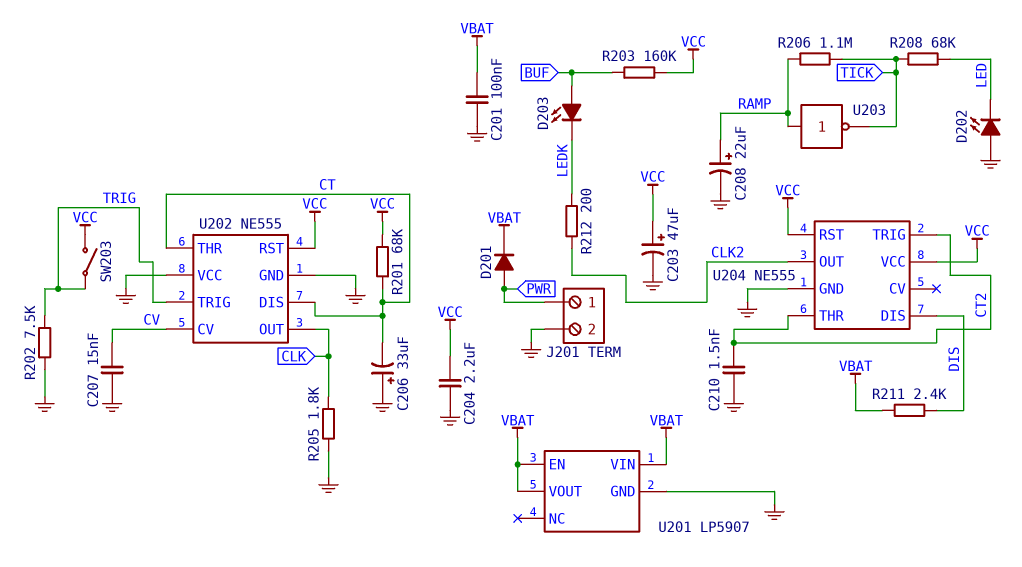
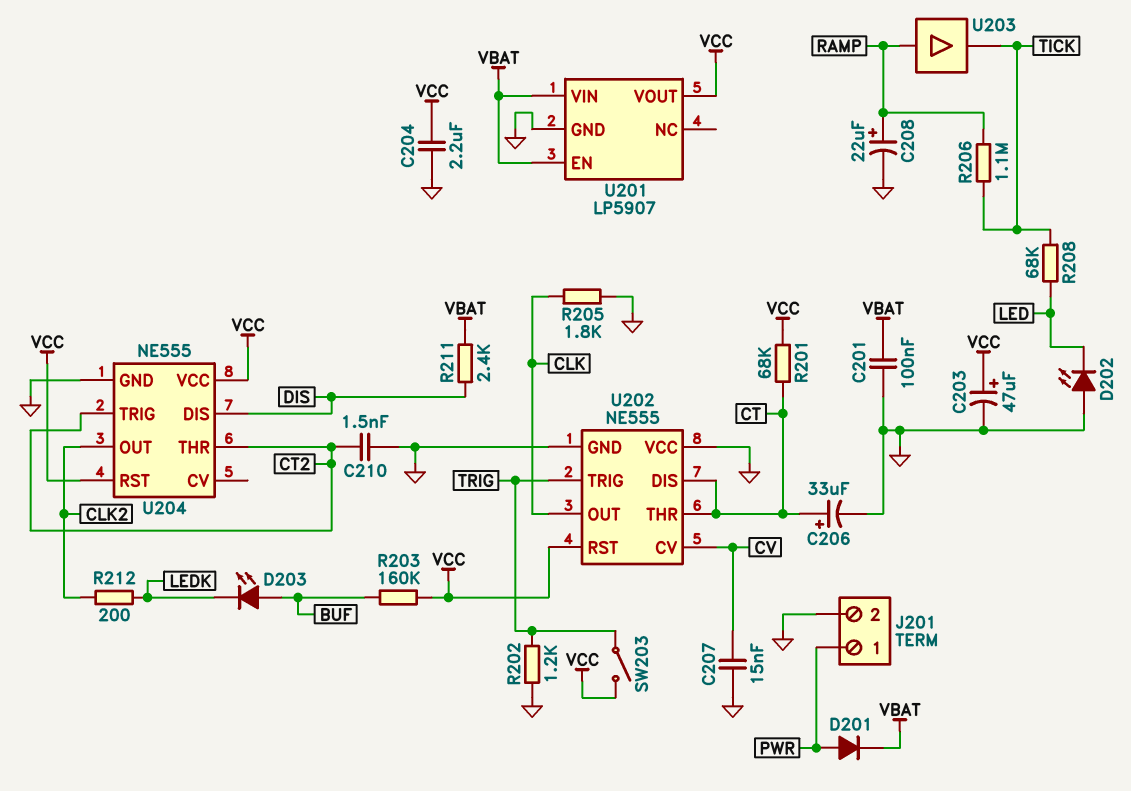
C206: 33uF (plus GND, minus CT) -> 33uF (plus CT, minus GND)
R202: 7.5k (GND, TRIG) -> 1.2k (GND, TRIG)
U201 pin VOUT: VBAT -> VCC
U203: NOT (in RAMP, out TICK) -> buffer (in RAMP, out TICK)

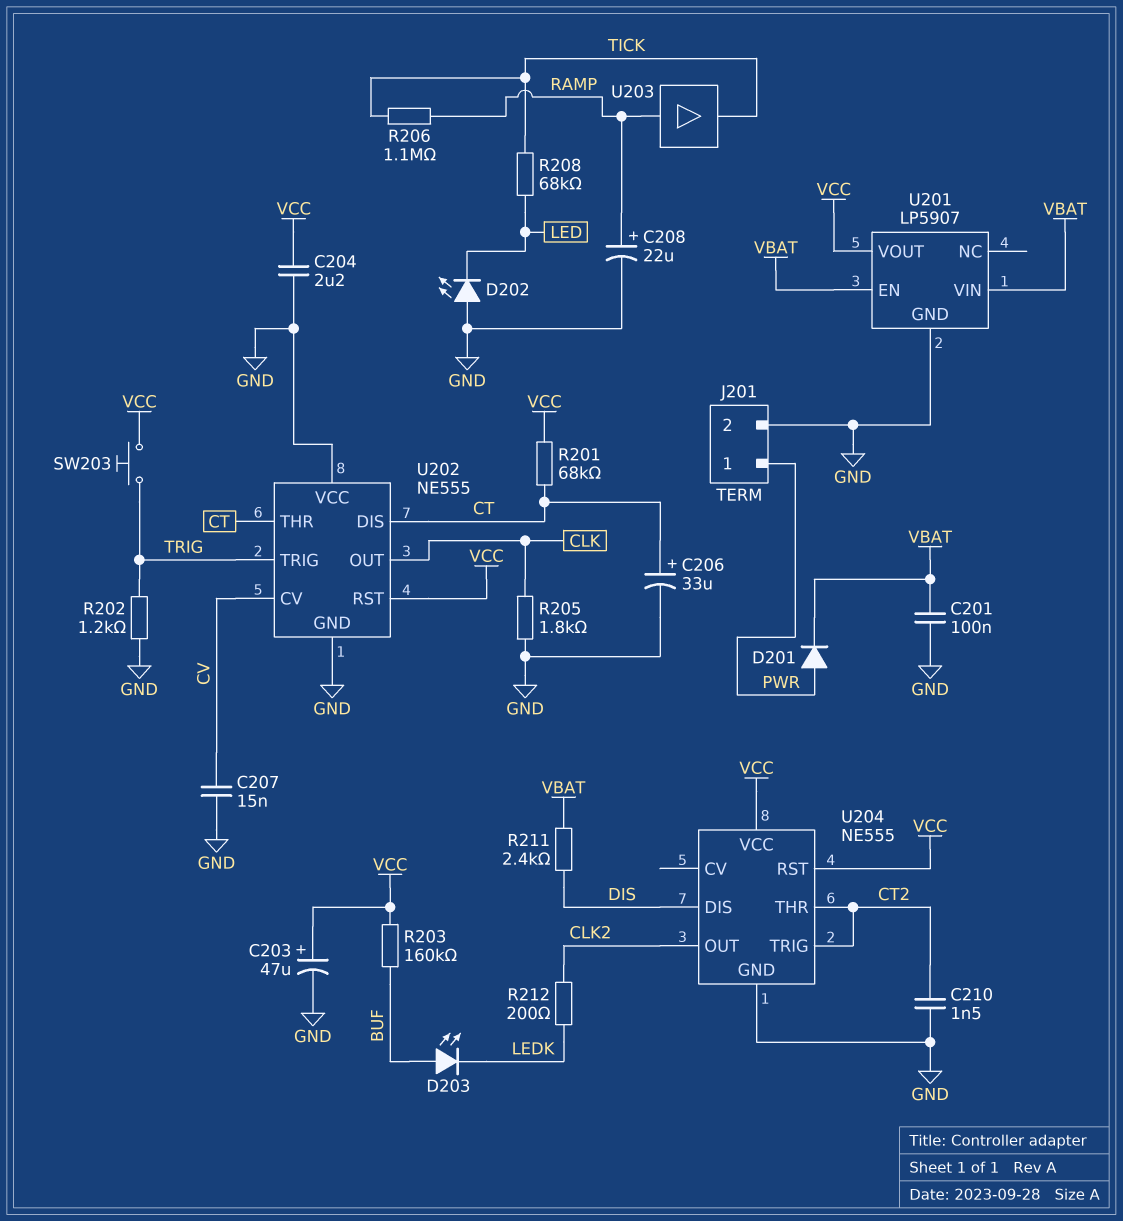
SW203: switch (TRIG, VCC) -> button (TRIG, VCC)

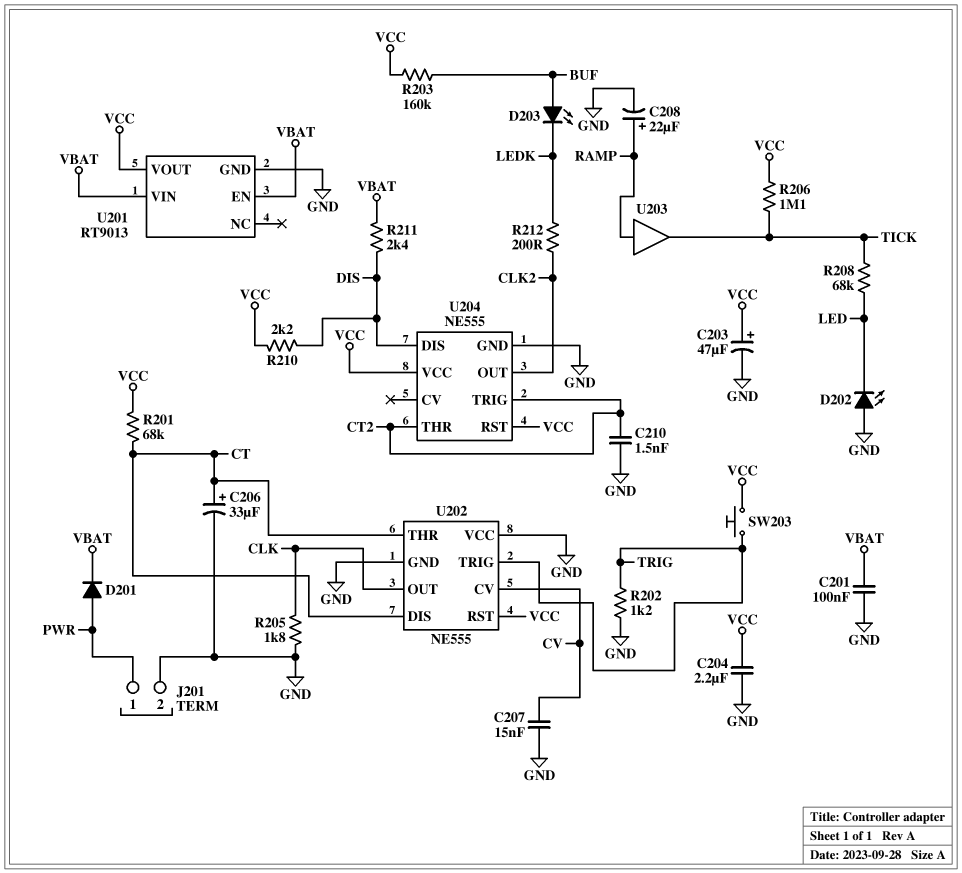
R206: 1.1M (RAMP, TICK) -> 1.1M (TICK, VCC)
R210: none -> 2.2k (DIS, VCC)
U201: LP5907 -> RT9013

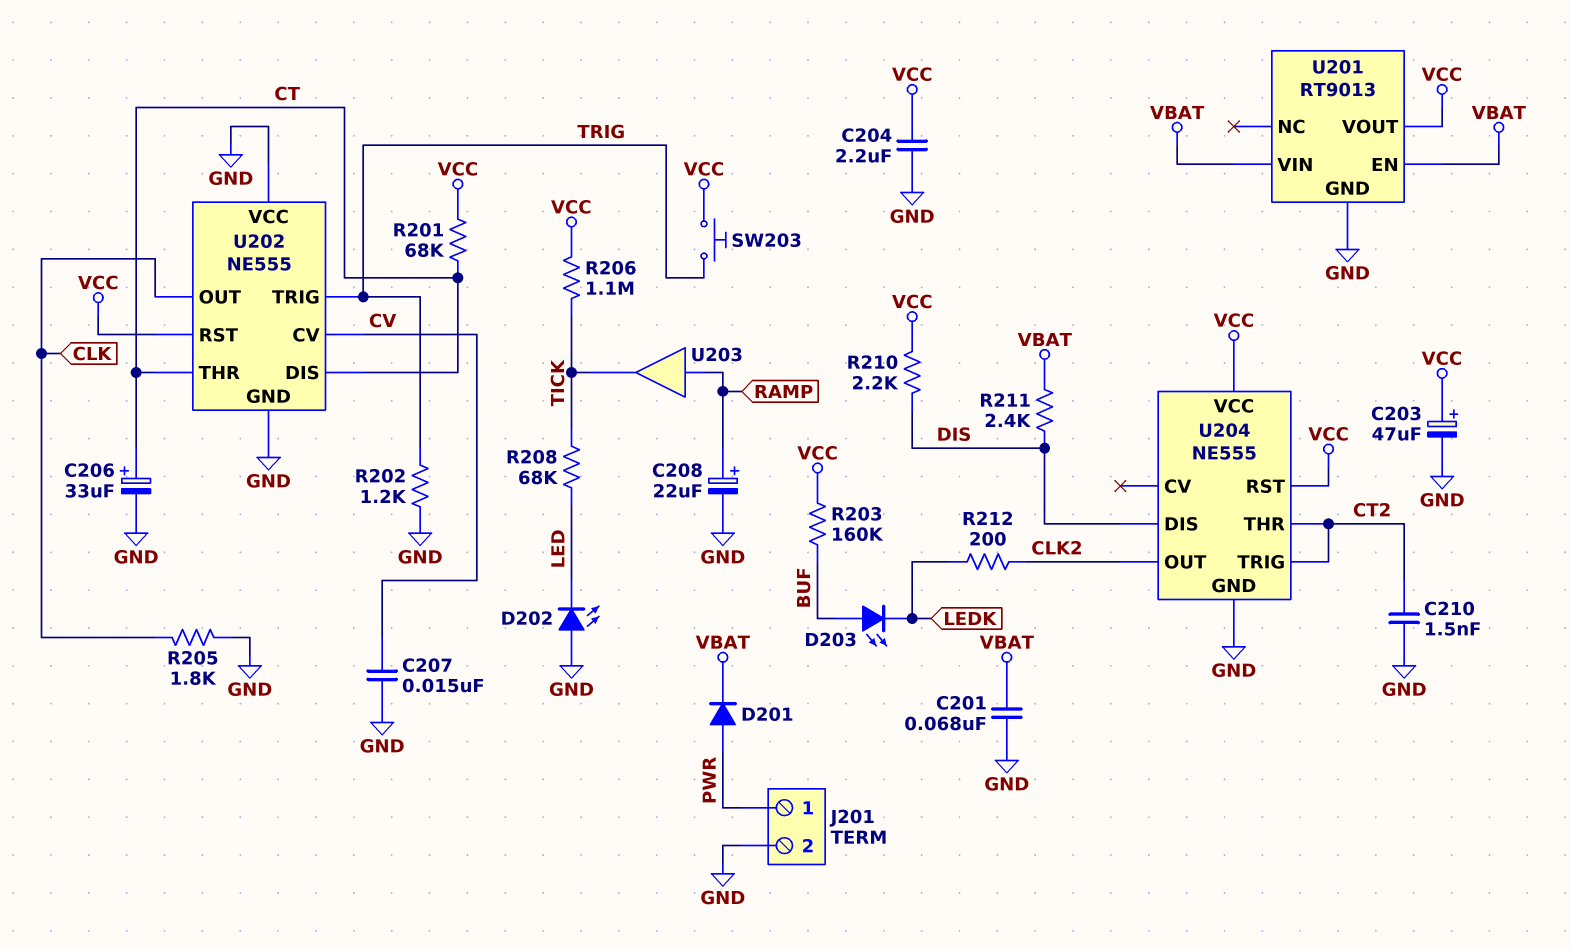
C201: 100nF (GND, VBAT) -> 68nF (GND, VBAT)

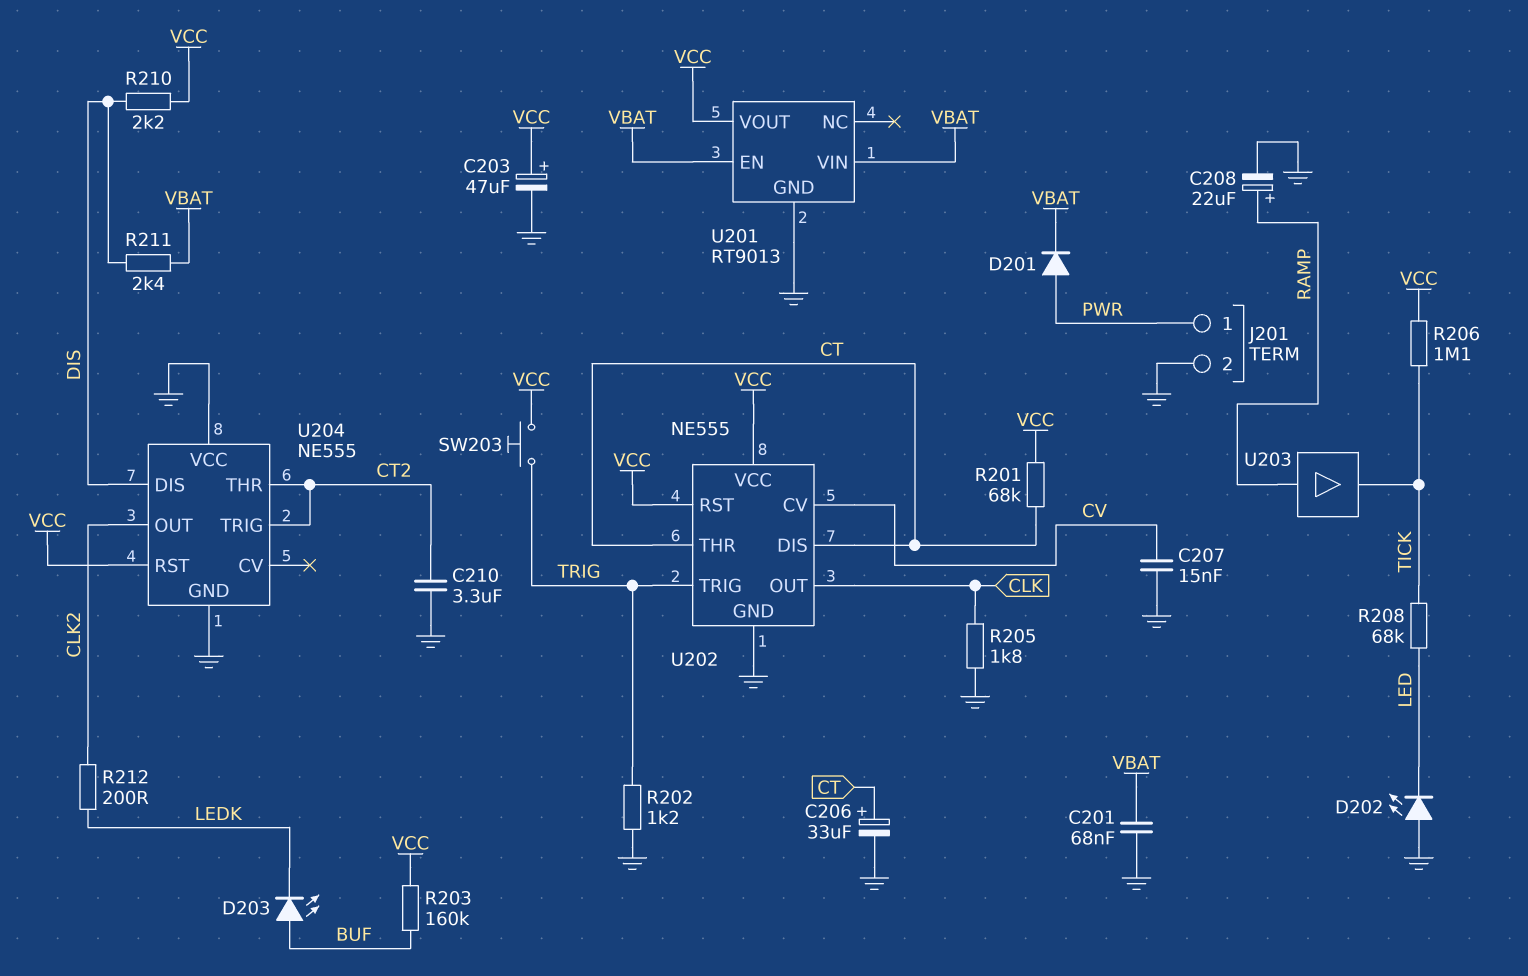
C204: 2.2uF (GND, VCC) -> none
C210: 1.5nF (CT2, GND) -> 3.3uF (CT2, GND)
U202 pin VCC: GND -> VCC
U204 pin VCC: VCC -> GND

